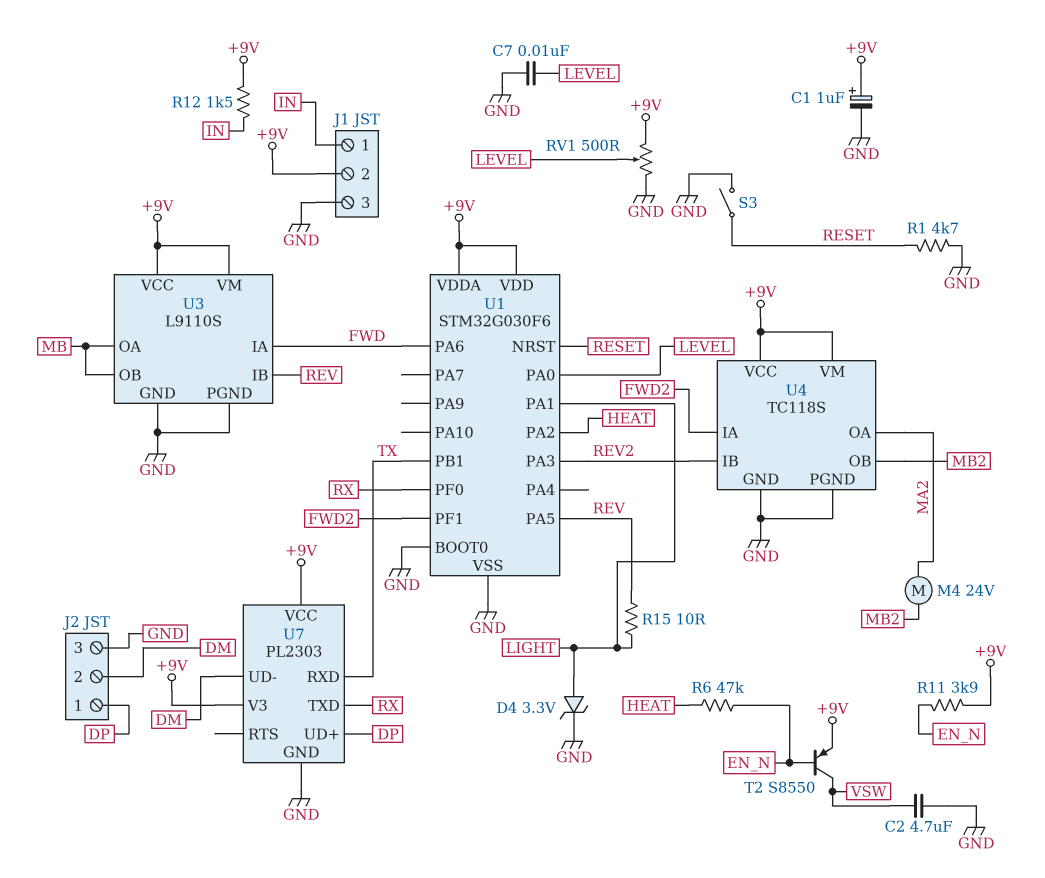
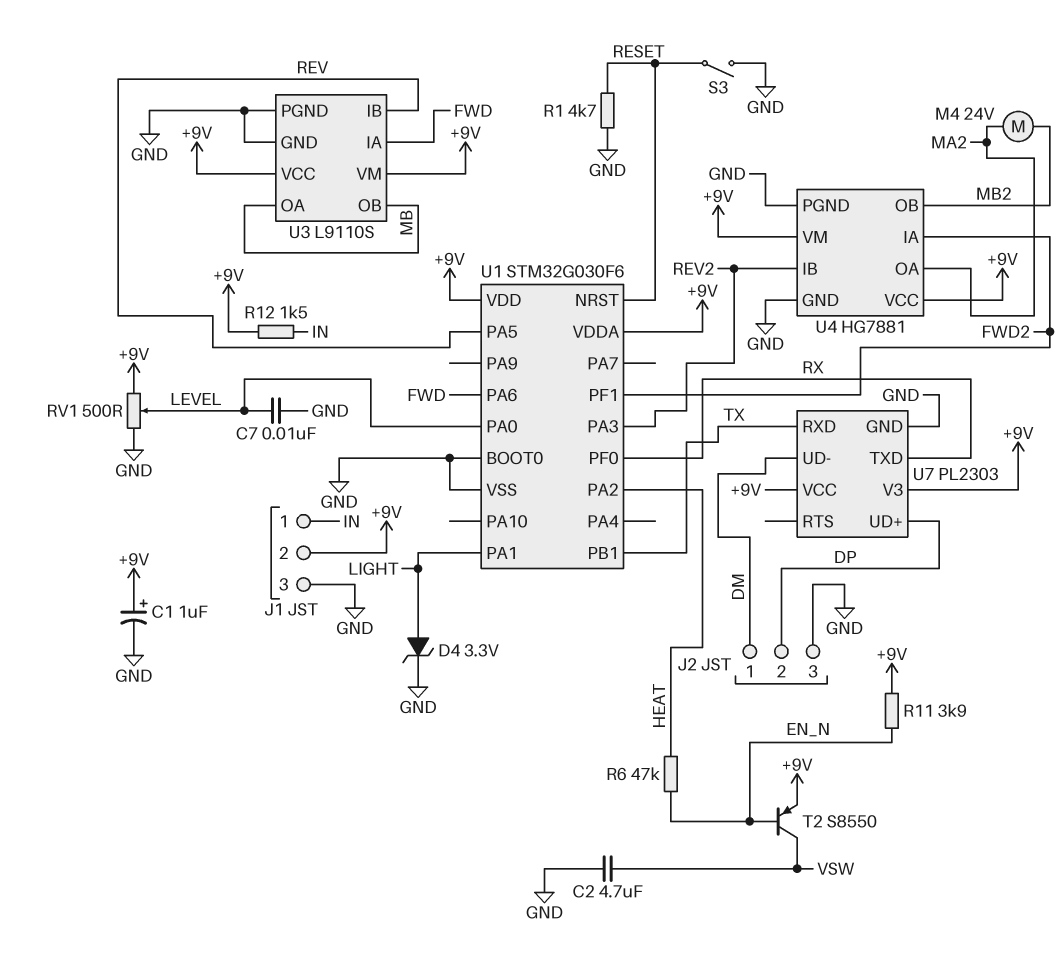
J2 pin 1: DP -> DM
J2 pin 2: DM -> DP
R15: 10 (LIGHT, REV) -> none
U4: TC118S -> HG7881

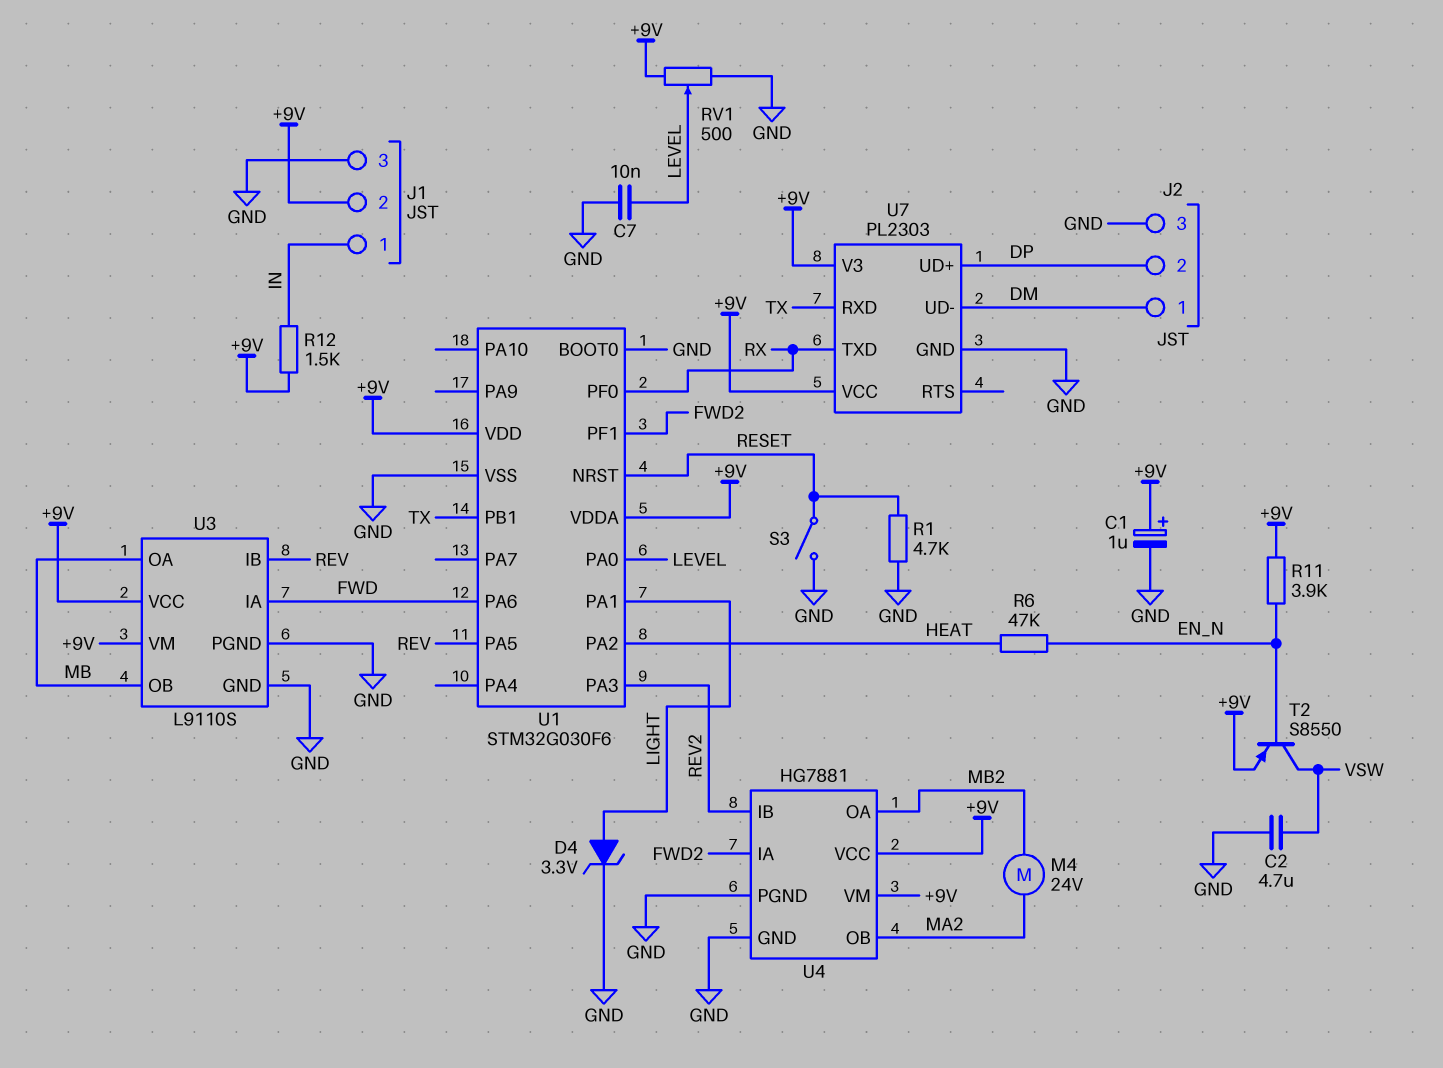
U4 pin OA: MA2 -> MB2
U4 pin OB: MB2 -> MA2

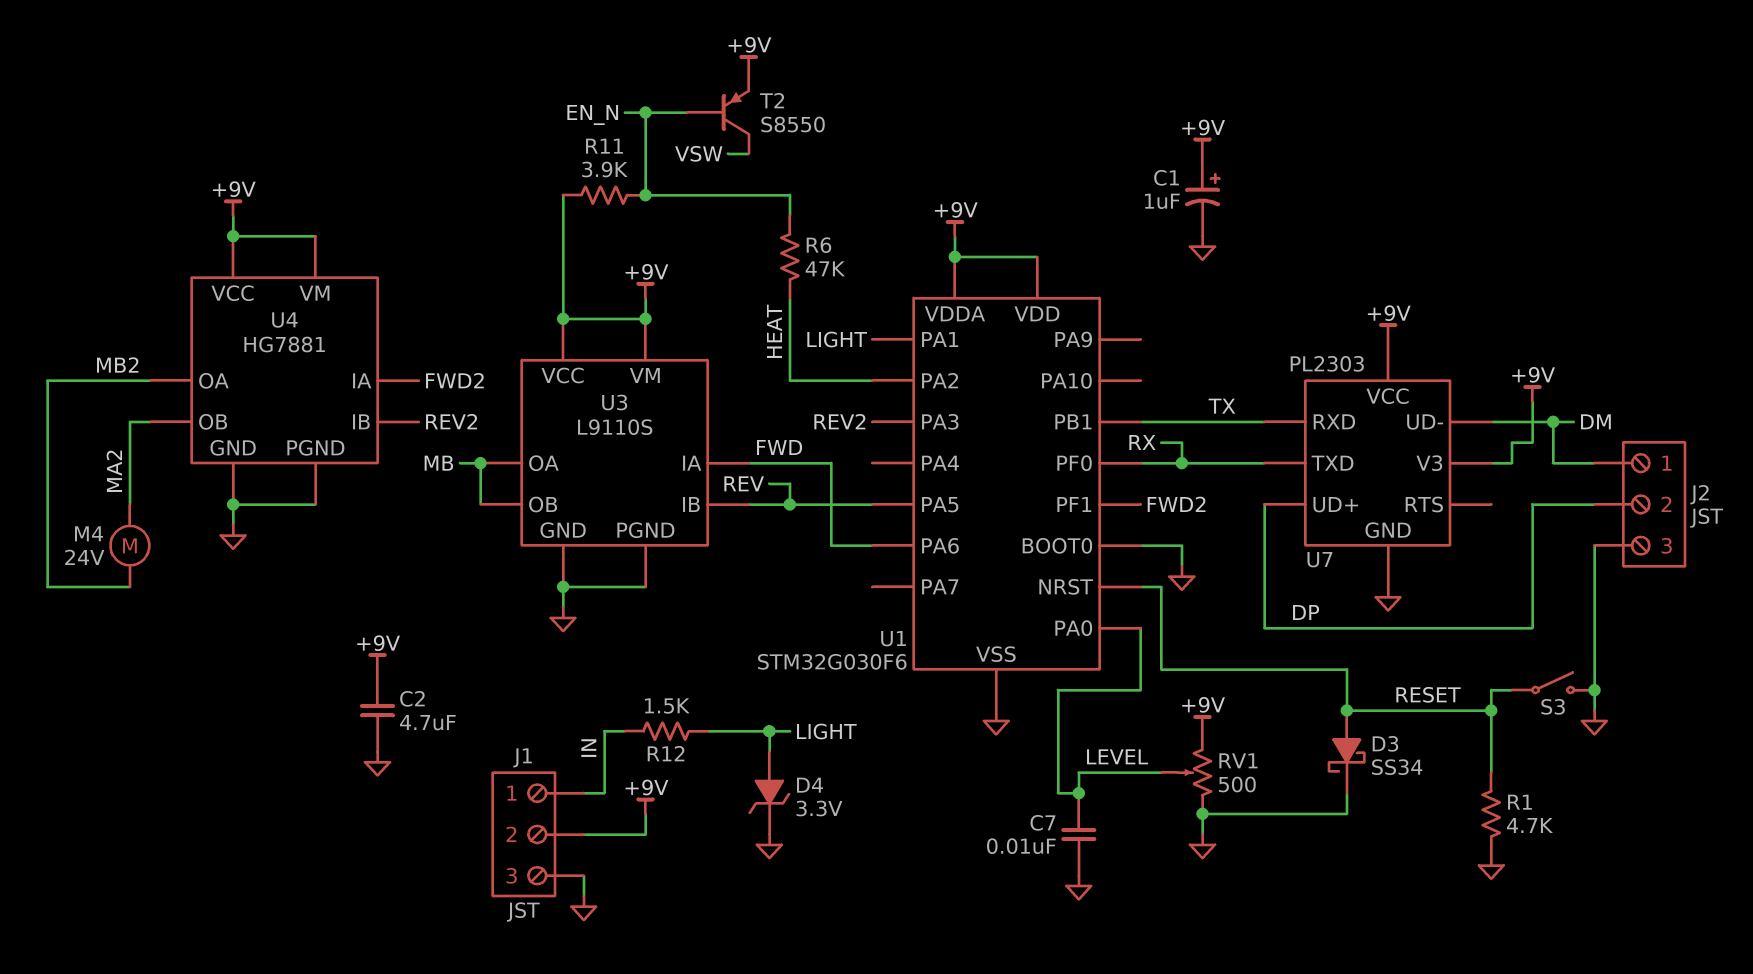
C2: 4.7uF (GND, VSW) -> 4.7uF (+9V, GND)
D3: none -> schottky SS34 (A RESET, K GND)
R12: 1.5k (+9V, IN) -> 1.5k (IN, LIGHT)

